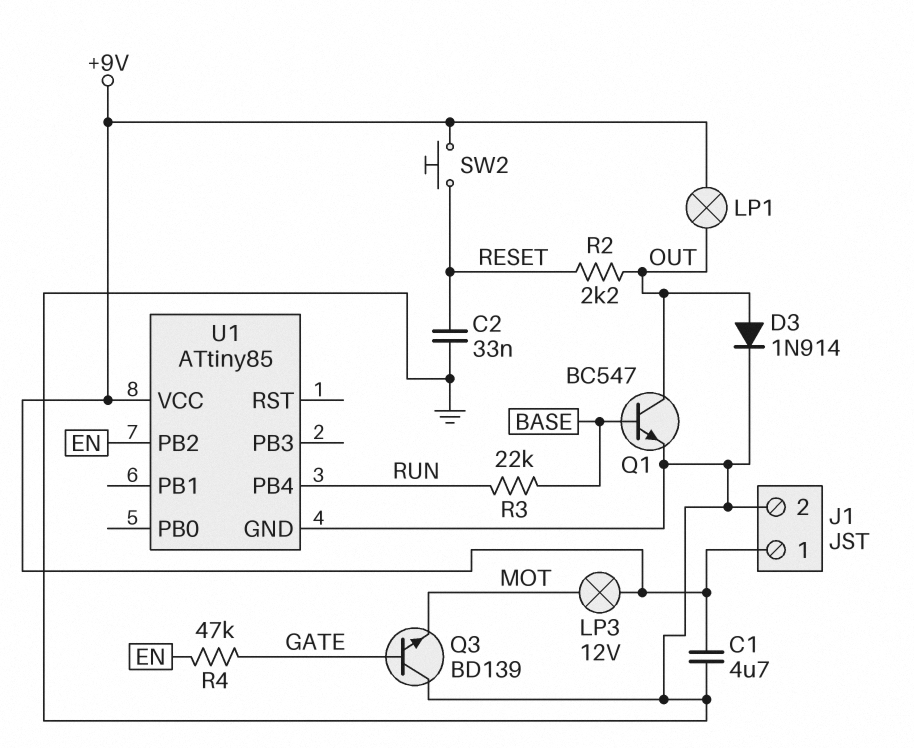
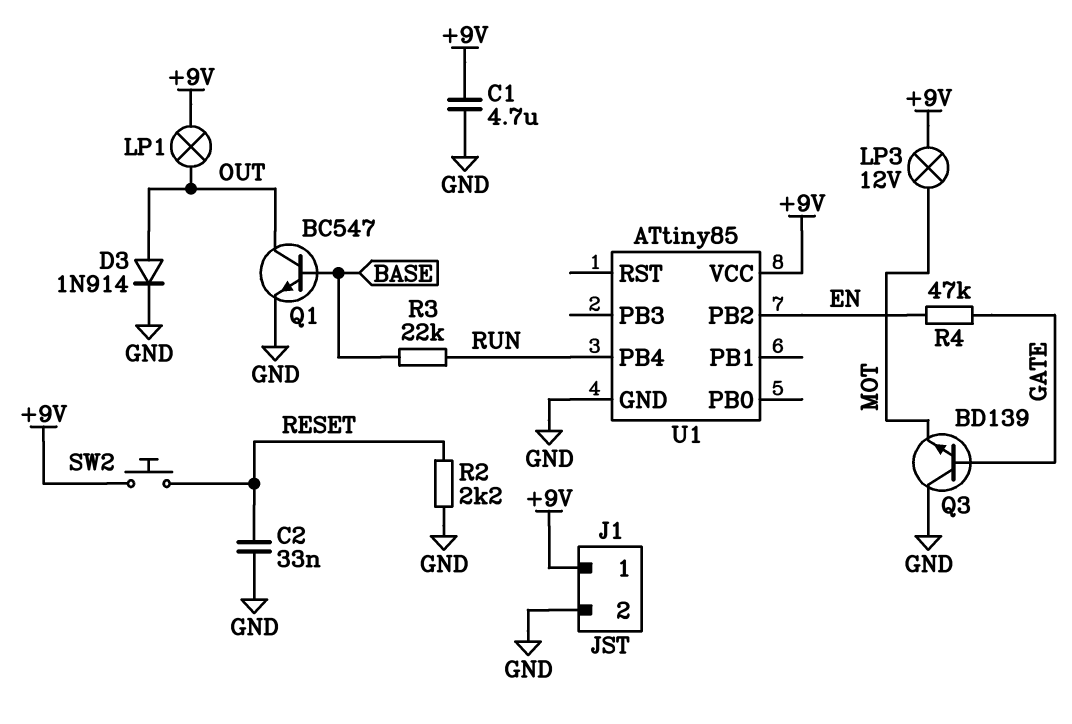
R2: 2.2k (OUT, RESET) -> 2.2k (GND, RESET)

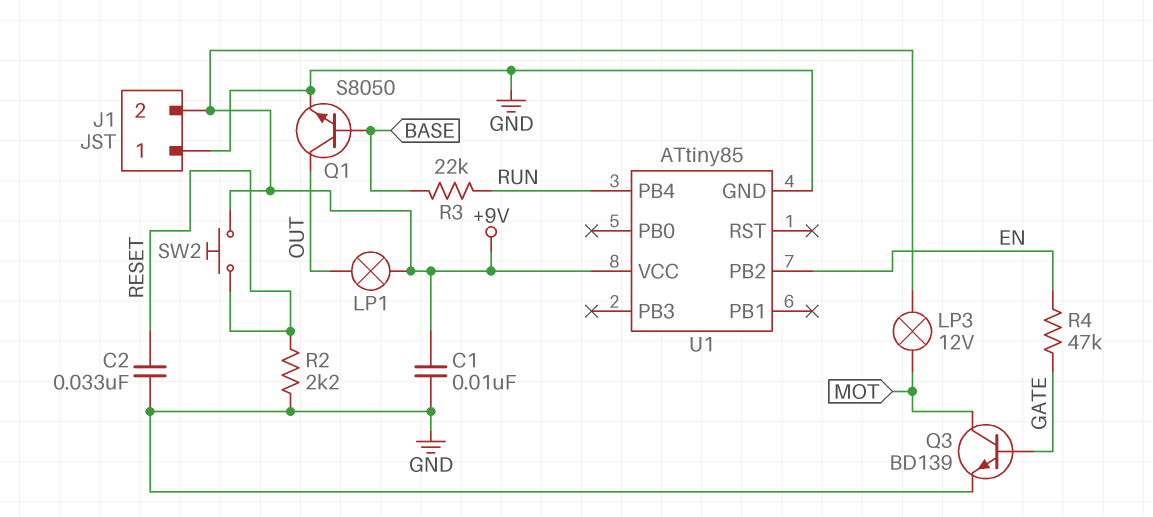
C1: 4.7uF (+9V, GND) -> 10nF (+9V, GND)
D3: diode 1N914 (A OUT, K GND) -> none
J1 pin 1: +9V -> GND
J1 pin 2: GND -> +9V
Q1: NPN BC547 (B BASE, C OUT, E GND) -> NPN S8050 (B BASE, C OUT, E GND)
Q3: NPN BD139 (B GATE, C GND, E MOT) -> NPN BD139 (B GATE, C MOT, E GND)

